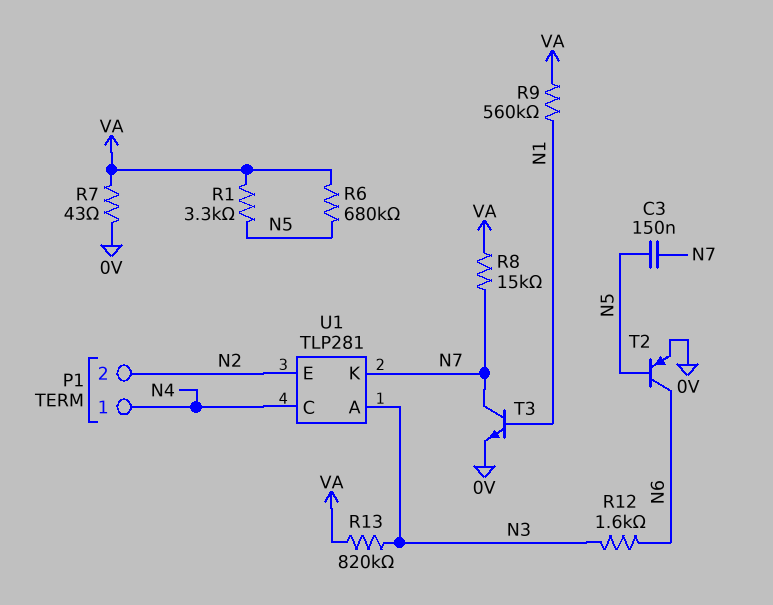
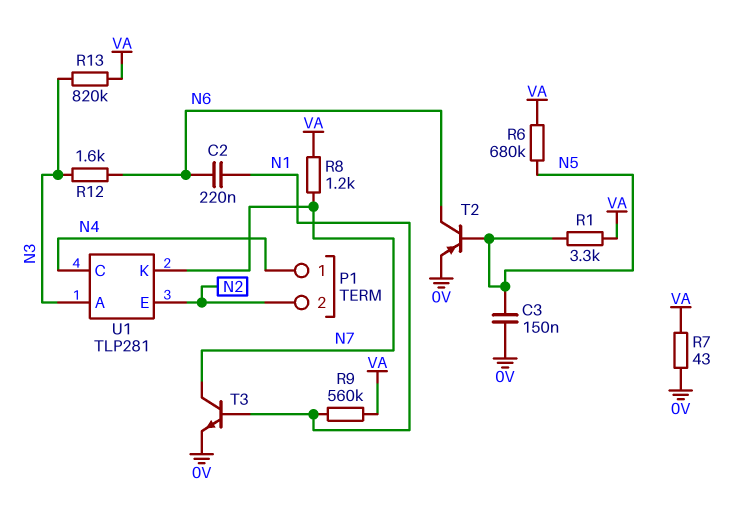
C2: none -> 220nF (N1, N6)
C3: 150nF (N5, N7) -> 150nF (0V, N5)
R8: 15k (N7, VA) -> 1.2k (N7, VA)

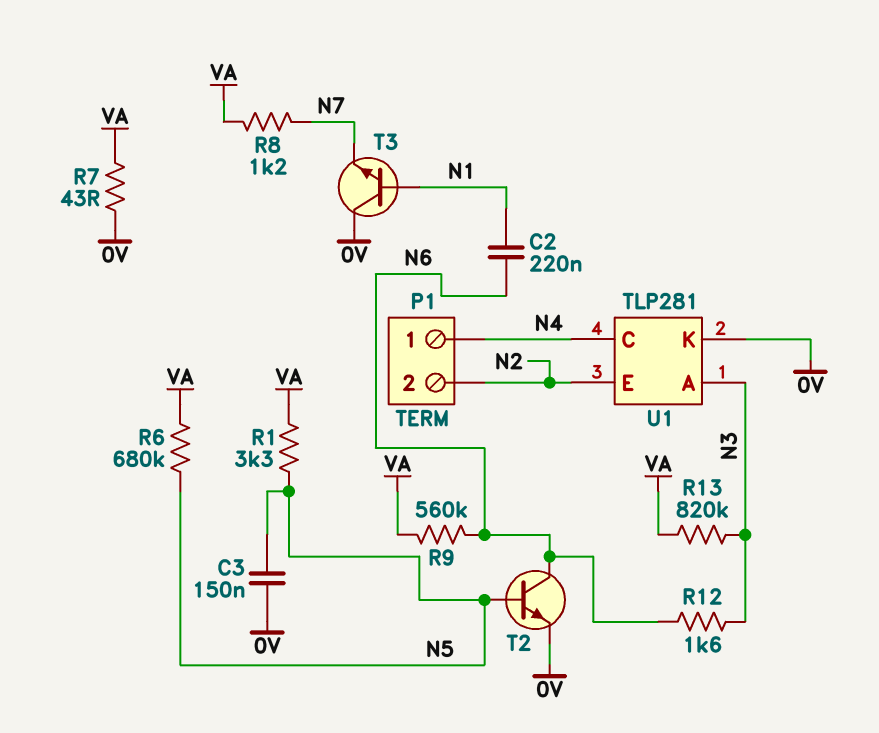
R9: 560k (N1, VA) -> 560k (N6, VA)
T2: PNP (B N5, C N6, E 0V) -> NPN (B N5, C N6, E 0V)
T3: NPN (B N1, C N7, E 0V) -> NPN (B N1, C 0V, E N7)
U1 pin K: N7 -> 0V

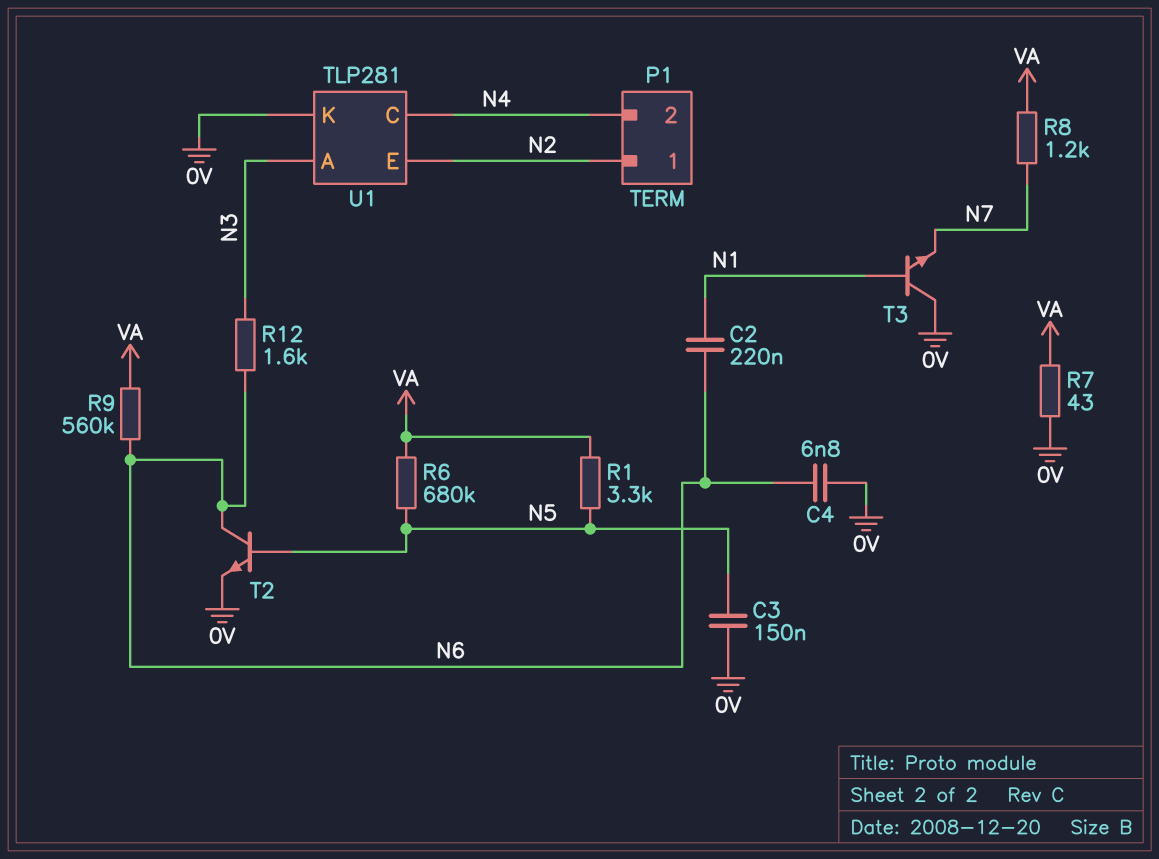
C4: none -> 6.8nF (0V, N6)
P1 pin 1: N4 -> N2
P1 pin 2: N2 -> N4
R13: 820k (N3, VA) -> none

